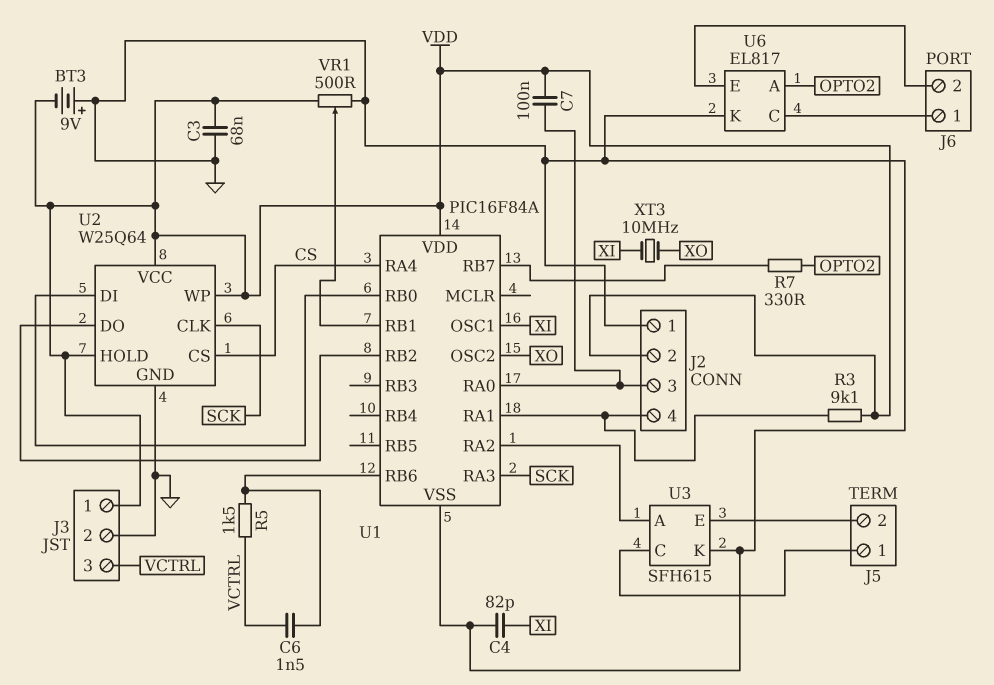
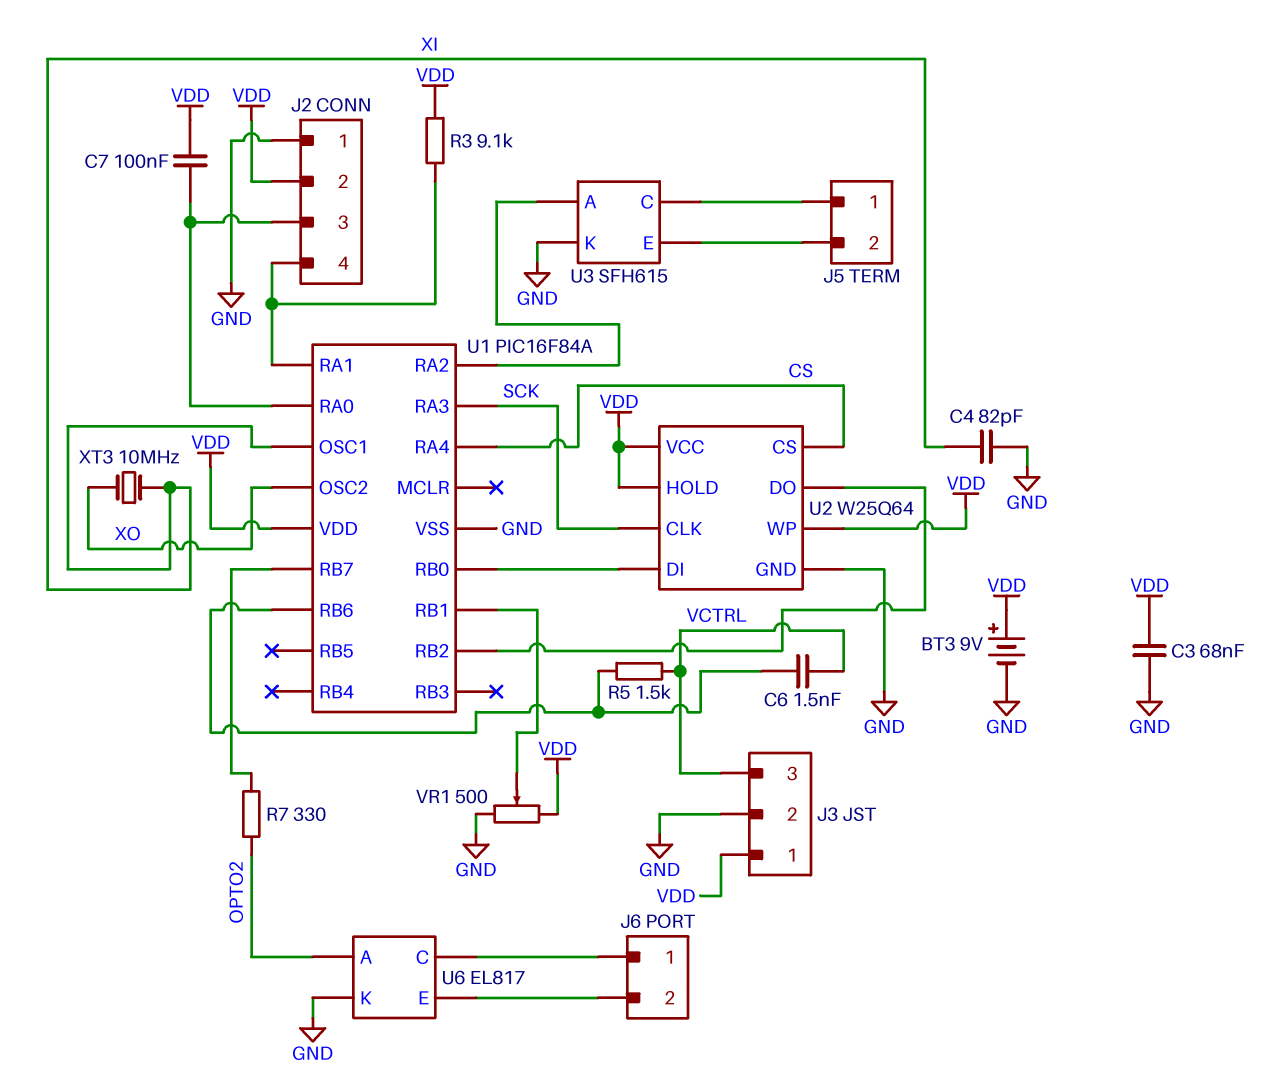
BT3: 9V (plus GND, minus VDD) -> 9V (plus VDD, minus GND)

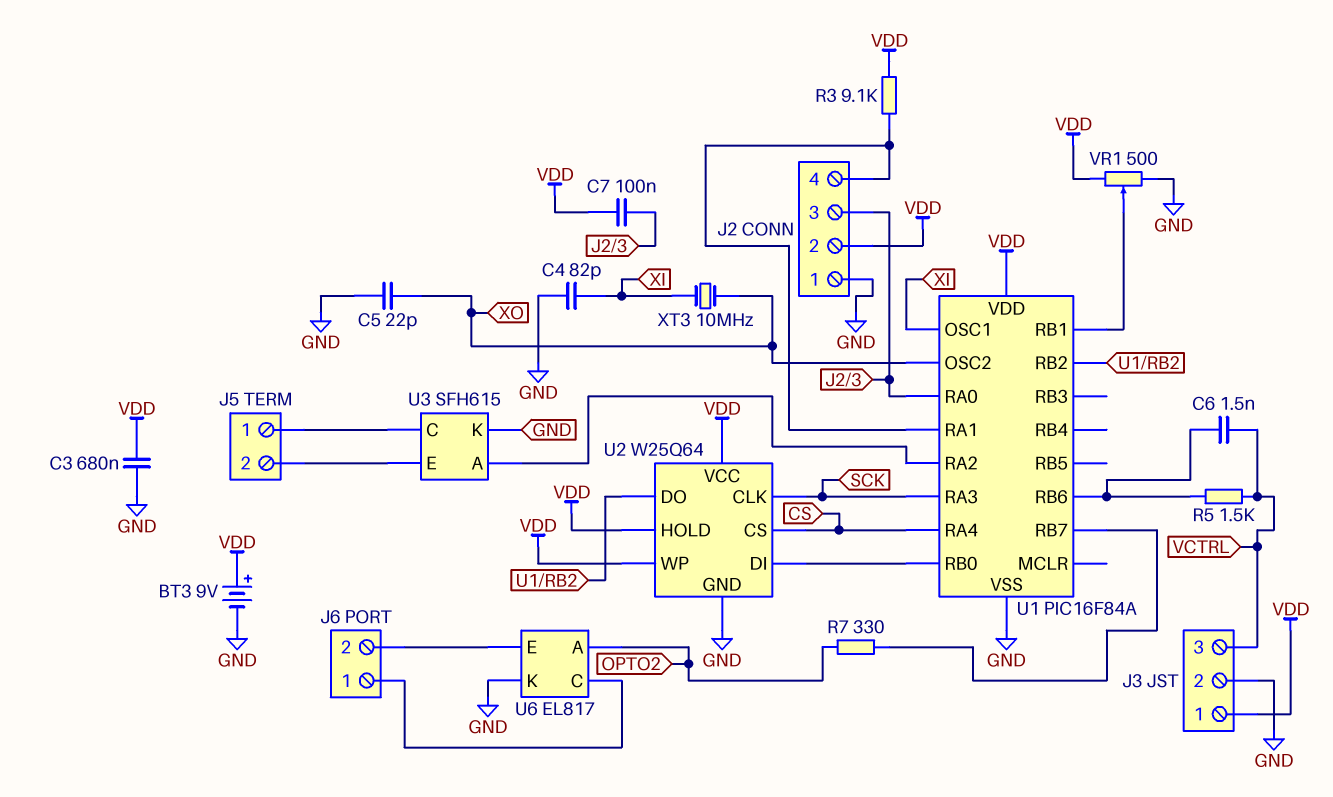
C3: 68nF (GND, VDD) -> 680nF (GND, VDD)
C5: none -> 22pF (GND, XO)

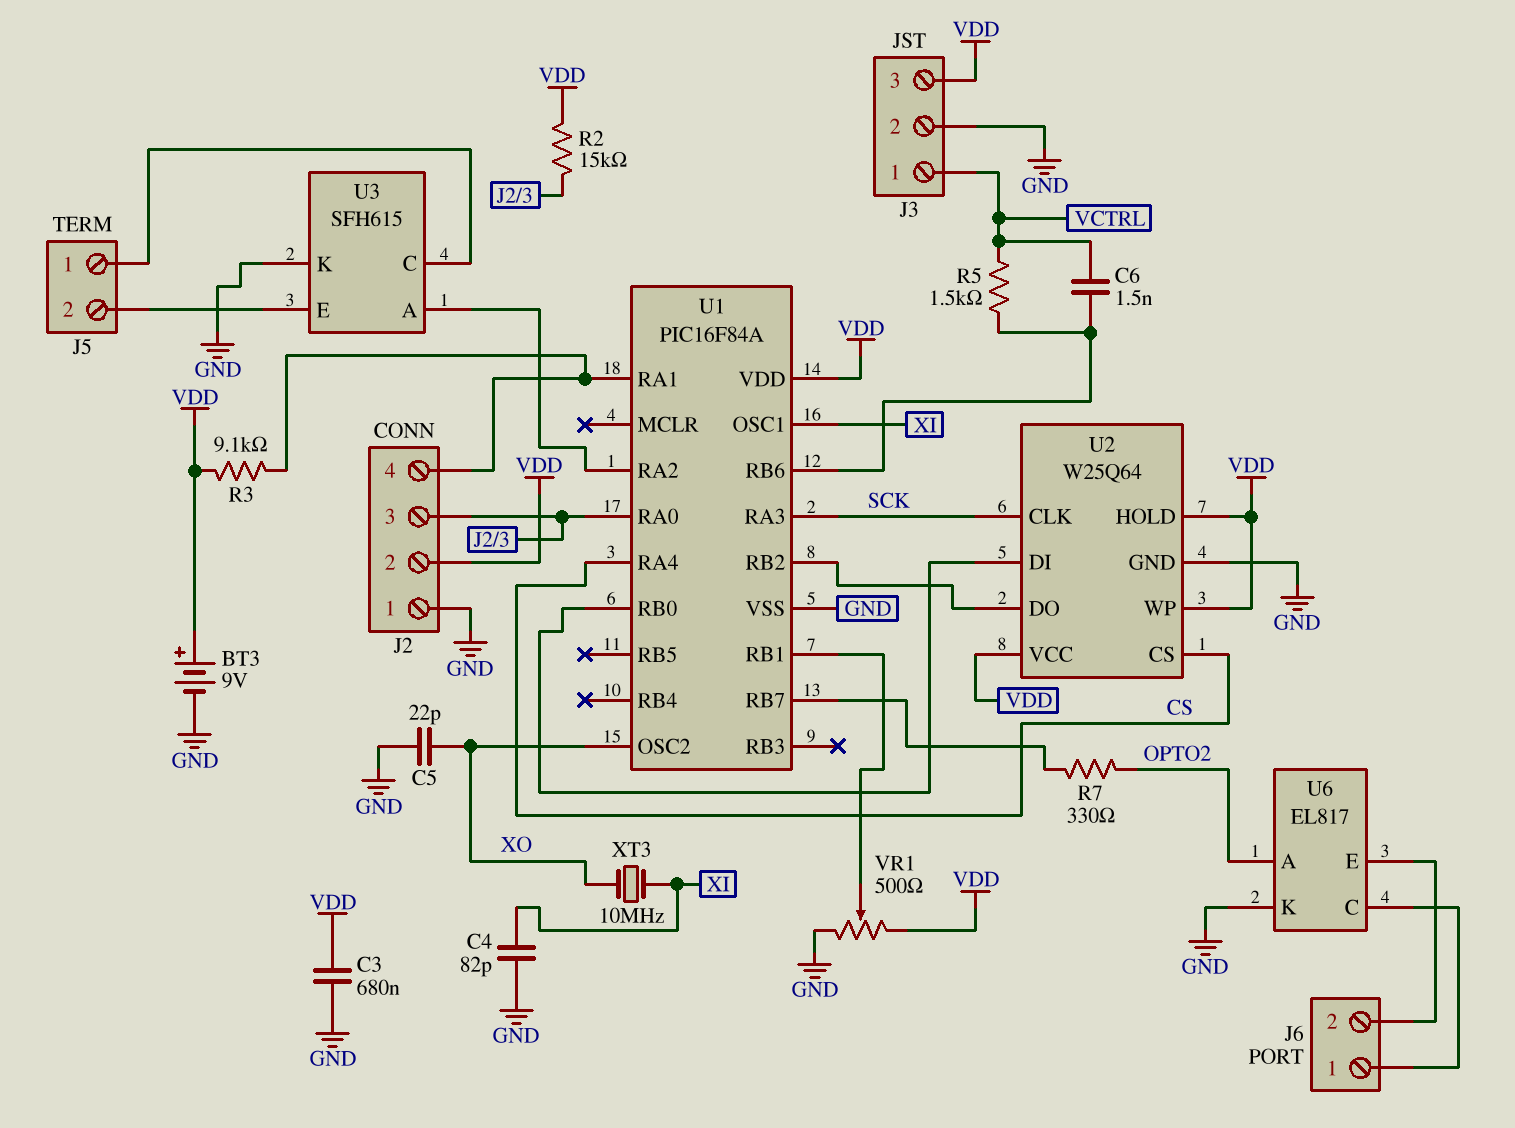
C7: 100nF (J2/3, VDD) -> none
J3 pin 1: VDD -> VCTRL
J3 pin 3: VCTRL -> VDD
R2: none -> 15k (J2/3, VDD)

